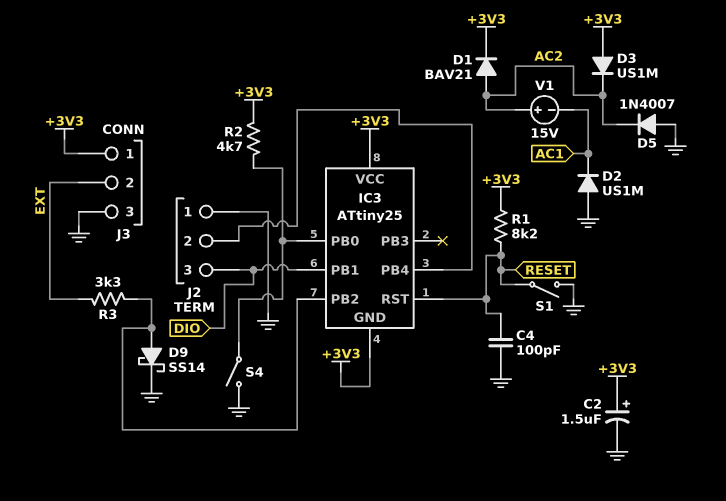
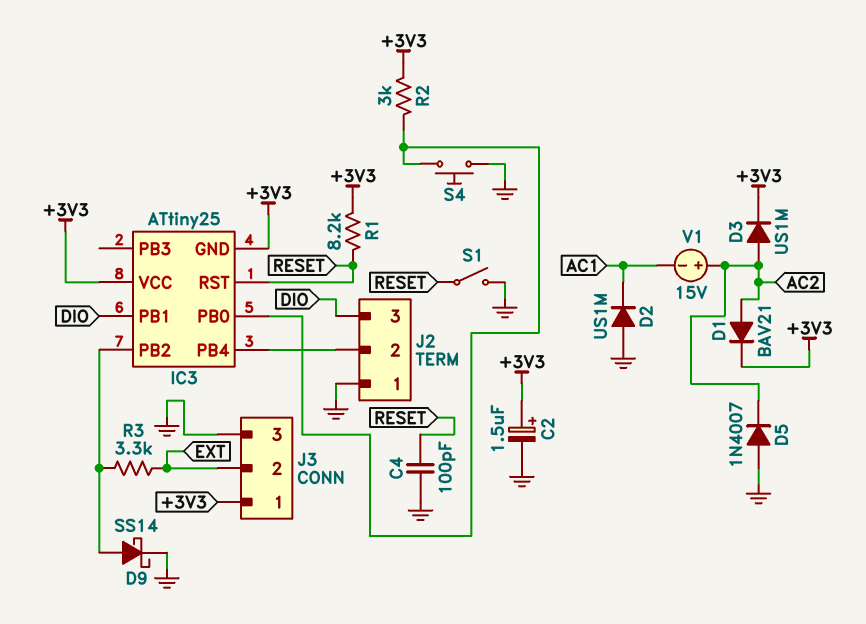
D3: diode US1M (A +3V3, K AC2) -> diode US1M (A AC2, K +3V3)
R2: 4.7k (+3V3, IC3/PB0) -> 3k (+3V3, IC3/PB0)
S4: switch (GND, IC3/PB0) -> button (GND, IC3/PB0)

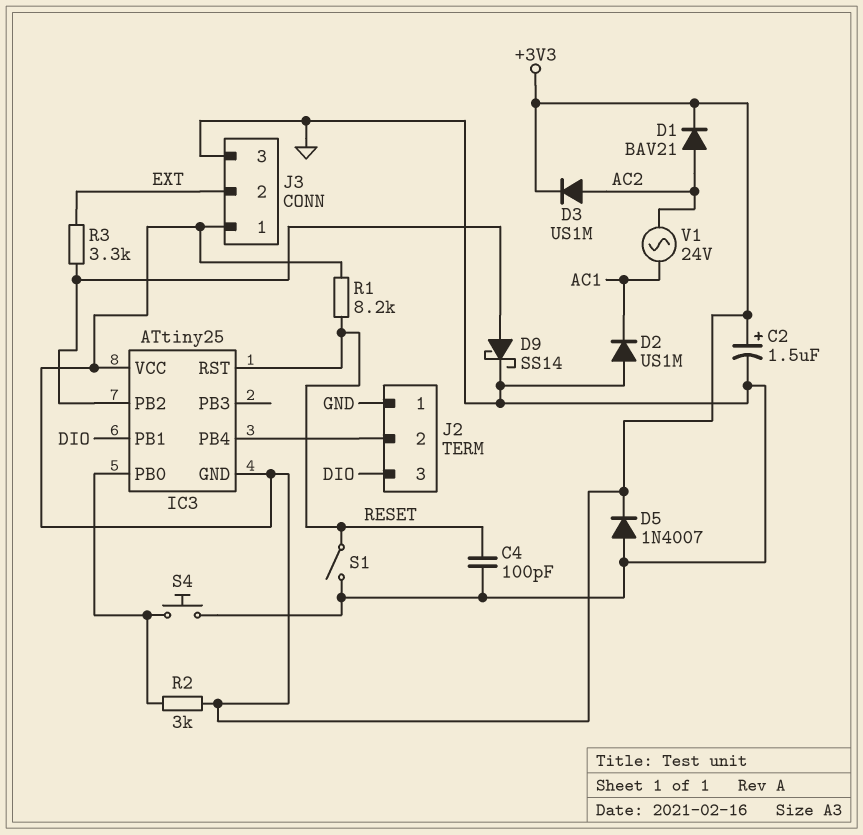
D5: diode 1N4007 (A GND, K AC2) -> diode 1N4007 (A GND, K +3V3)
V1: 15V (plus AC2, minus AC1) -> AC 24V (AC1, AC2)

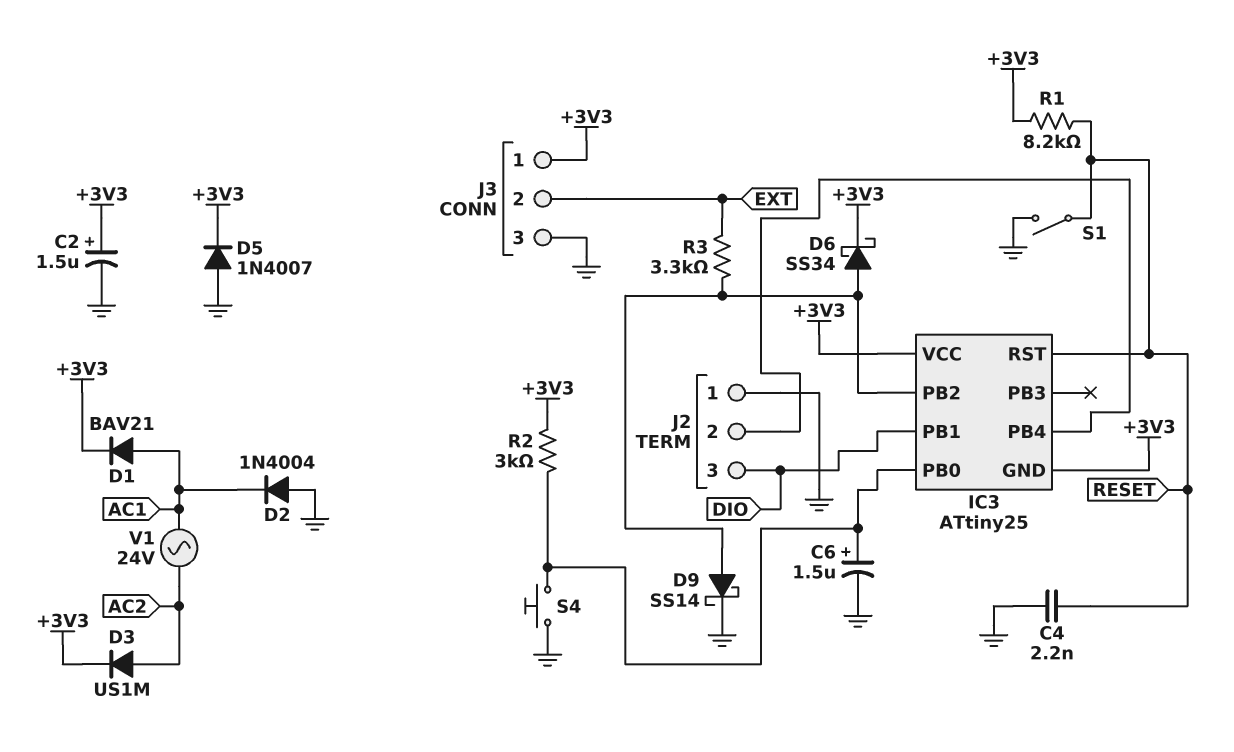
C4: 100pF (GND, RESET) -> 2.2nF (GND, RESET)
C6: none -> 1.5uF (plus IC3/PB0, minus GND)
D1: diode BAV21 (A AC2, K +3V3) -> diode BAV21 (A AC1, K +3V3)
D2: diode US1M (A GND, K AC1) -> diode 1N4004 (A GND, K AC1)
D6: none -> schottky SS34 (A IC3/PB2, K +3V3)

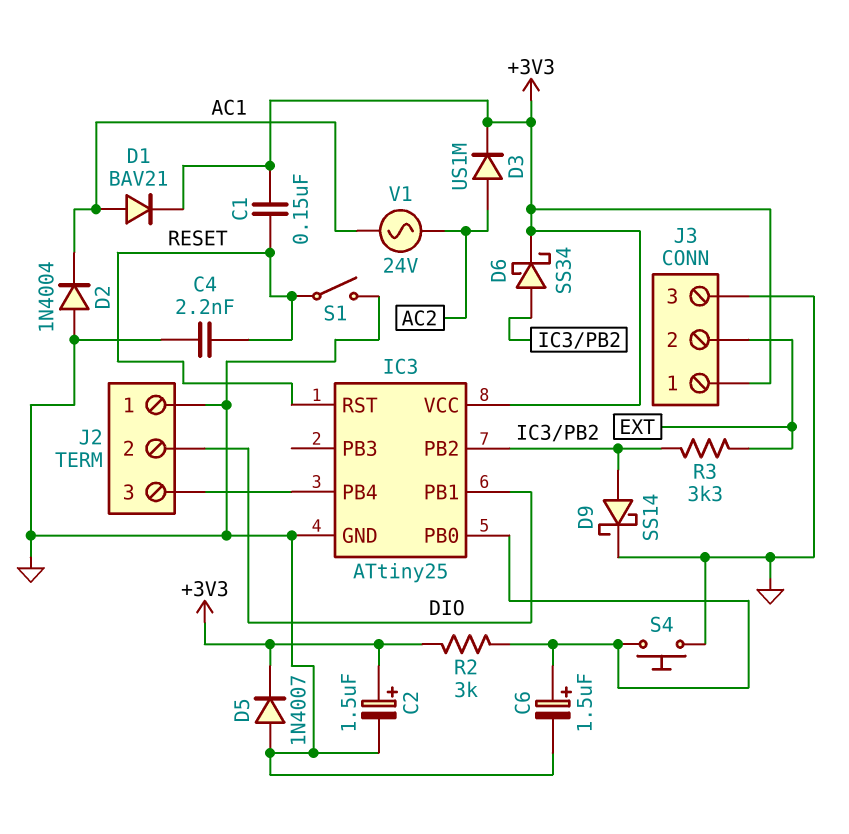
C1: none -> 150nF (+3V3, RESET)
IC3 pin GND: +3V3 -> GND
J2 pin 2: IC3/PB4 -> DIO
J2 pin 3: DIO -> IC3/PB4
R1: 8.2k (+3V3, RESET) -> none

